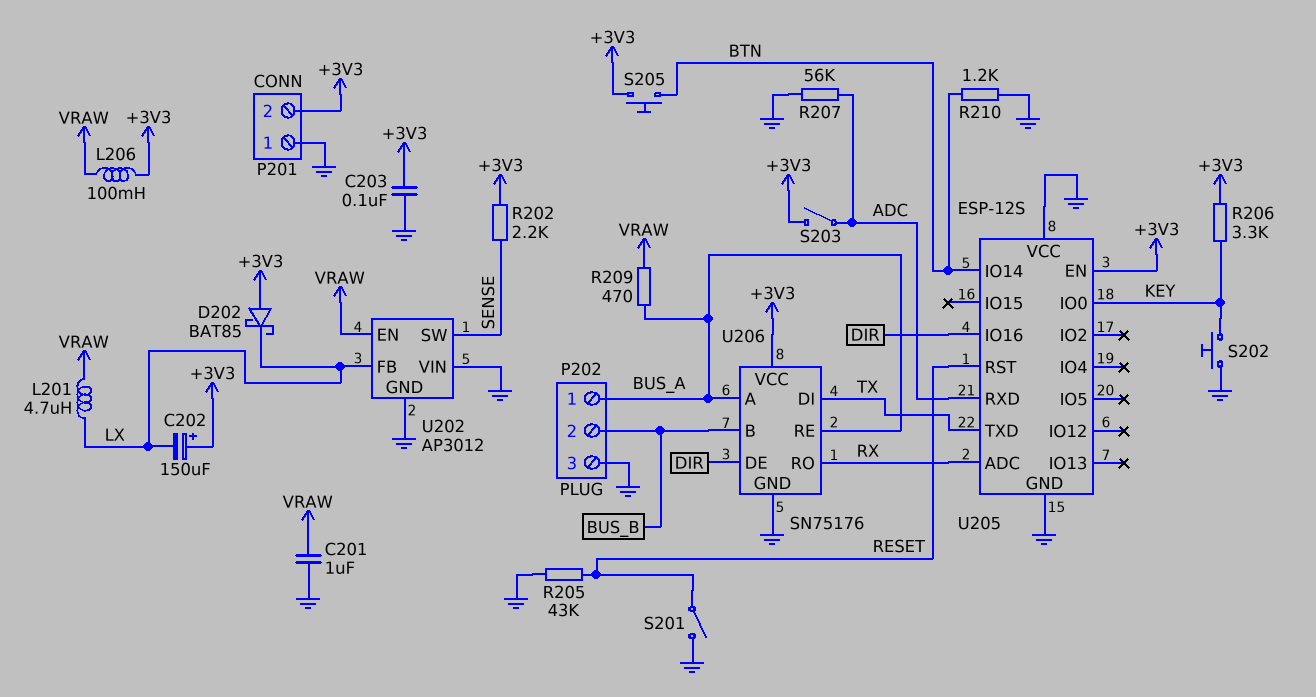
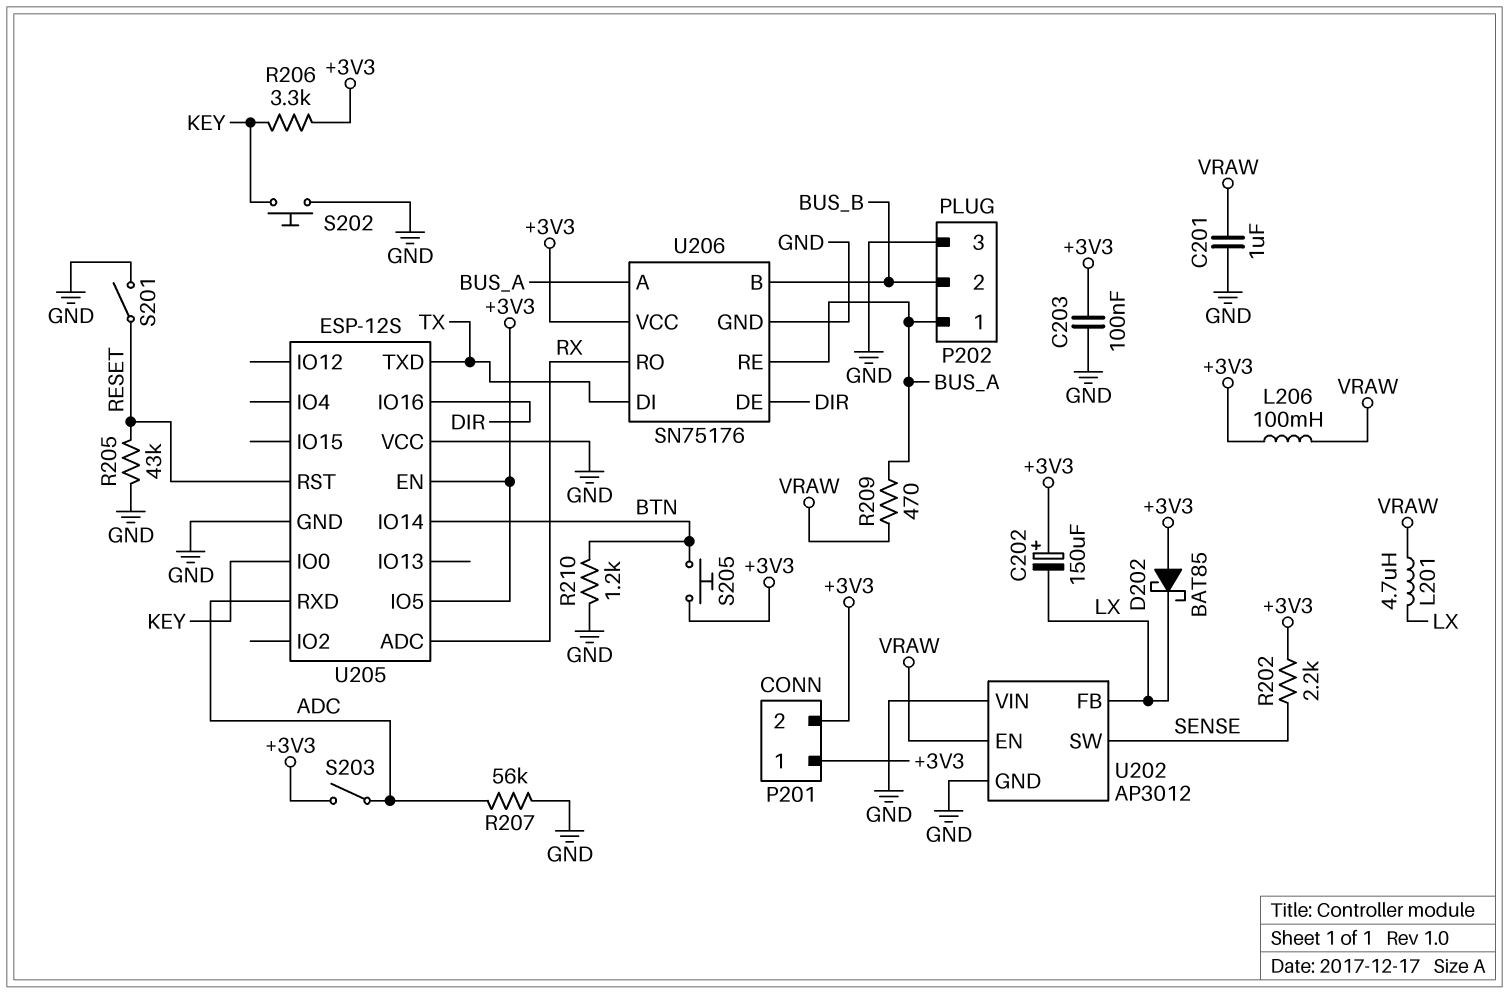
P201 pin 1: GND -> +3V3
U205 pin IO5: none -> +3V3

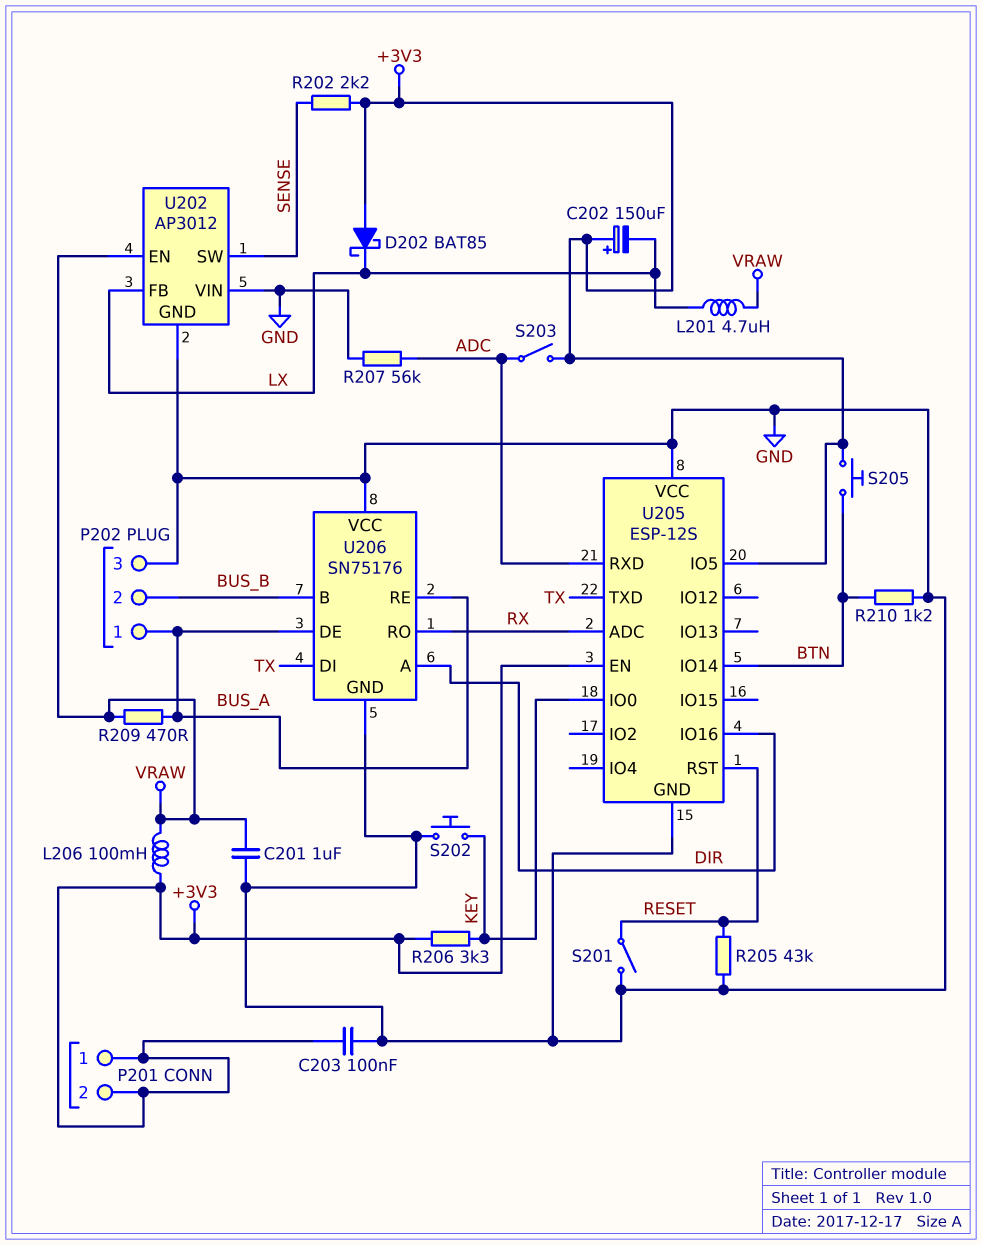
U206 pin A: BUS_A -> DIR
U206 pin DE: DIR -> BUS_A
U206 pin VCC: +3V3 -> GND

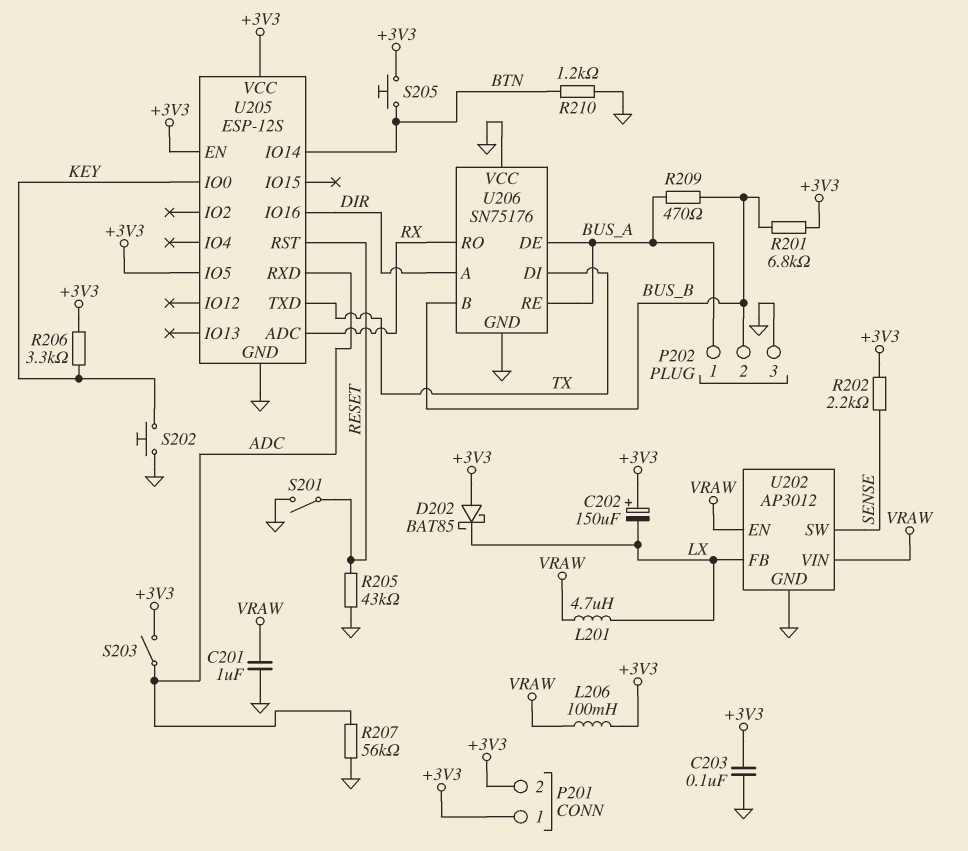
R201: none -> 6.8k (+3V3, BUS_B)
R209: 470 (BUS_A, VRAW) -> 470 (BUS_A, BUS_B)
U202 pin VIN: GND -> VRAW
U205 pin VCC: GND -> +3V3

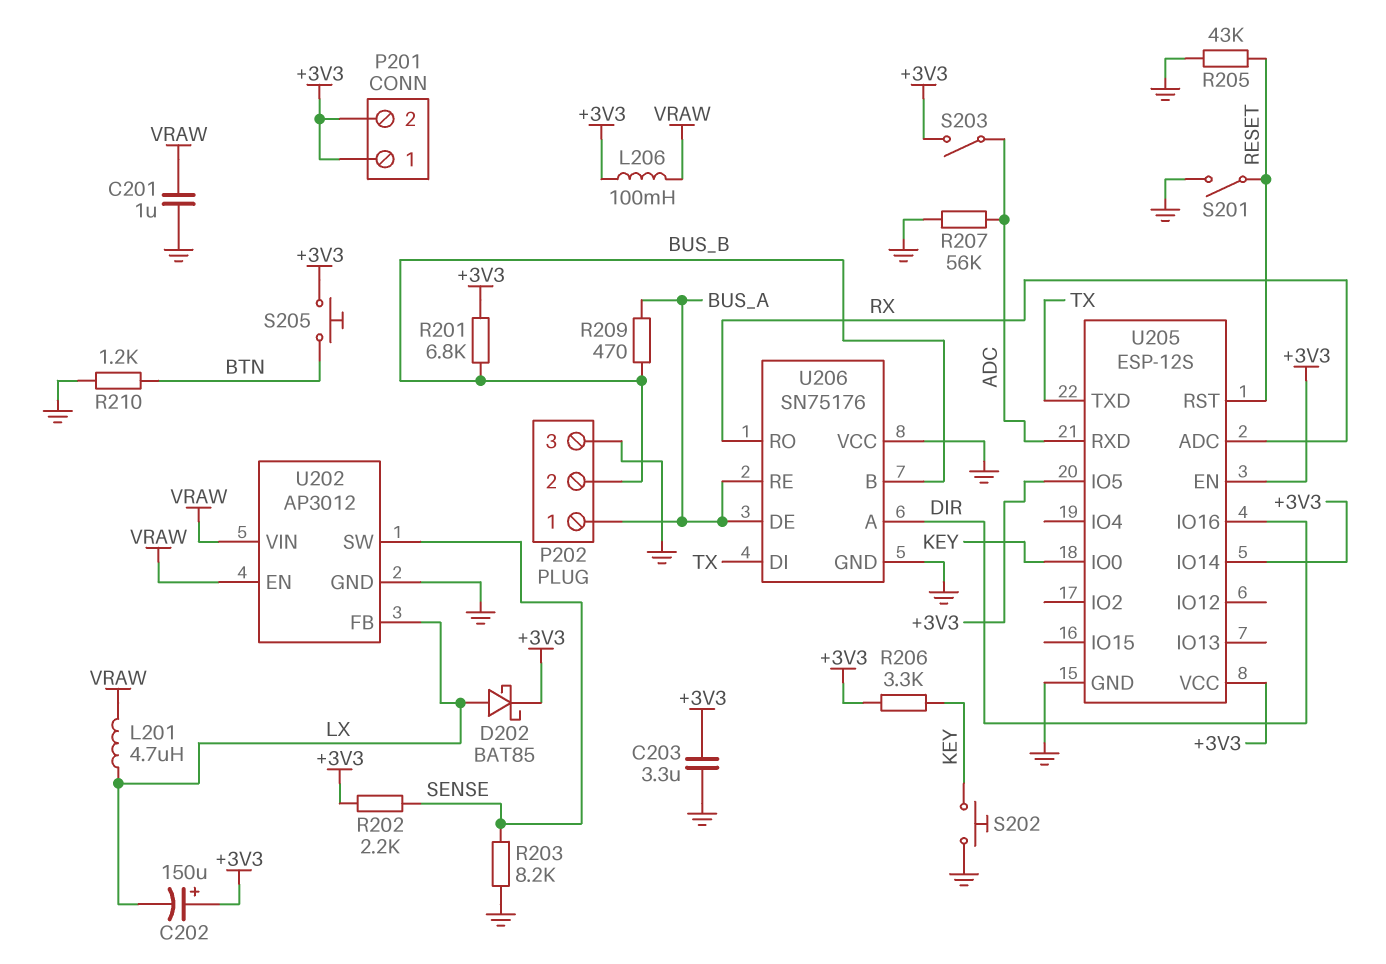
C203: 100nF (+3V3, GND) -> 3.3uF (+3V3, GND)
D202: schottky BAT85 (A +3V3, K LX) -> schottky BAT85 (A LX, K +3V3)
R203: none -> 8.2k (GND, SENSE)
U205 pin IO14: BTN -> +3V3

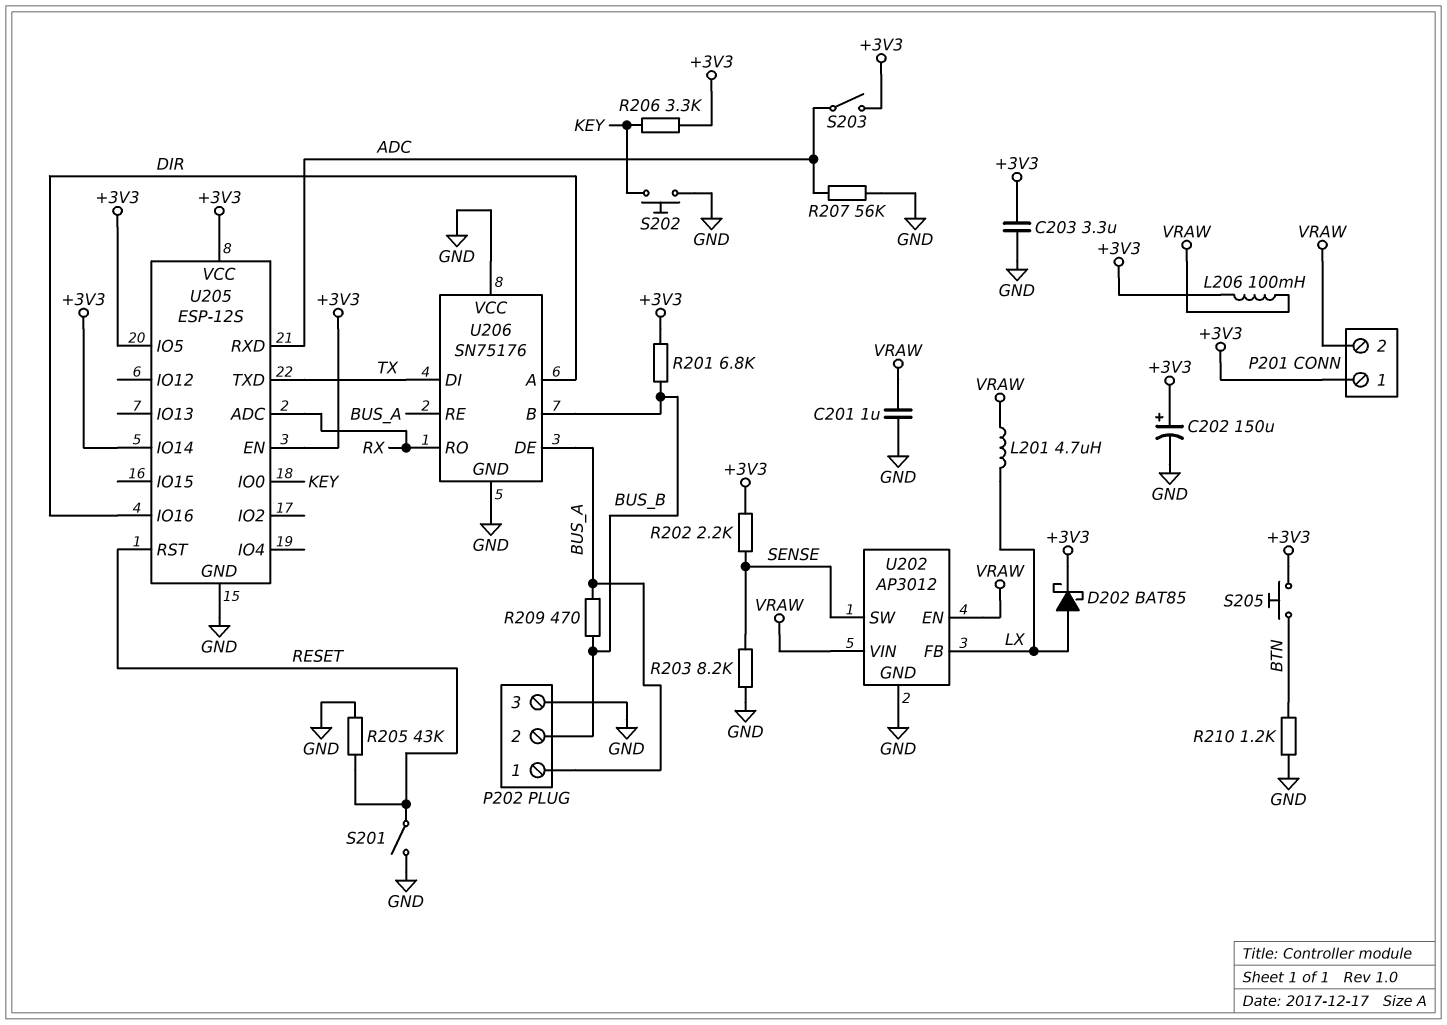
C202: 150uF (plus +3V3, minus LX) -> 150uF (plus +3V3, minus GND)
P201 pin 2: +3V3 -> VRAW

